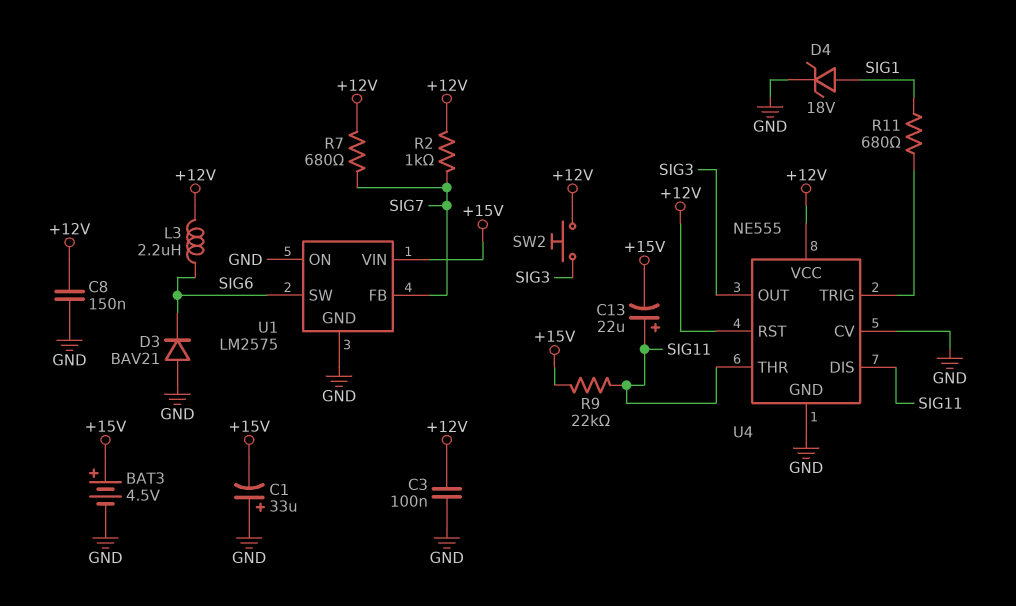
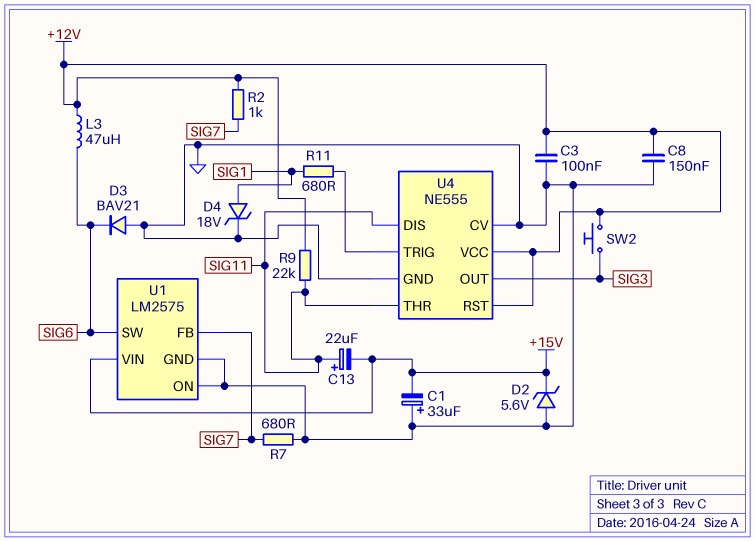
BAT3: 4.5V (plus +15V, minus GND) -> none
D2: none -> zener 5.6V (A GND, K +15V)
L3: 2.2uH (+12V, SIG6) -> 47uH (+12V, SIG6)
R7: 680 (+12V, SIG7) -> 680 (GND, SIG7)
R9: 22k (+15V, SIG11) -> 22k (+12V, SIG11)

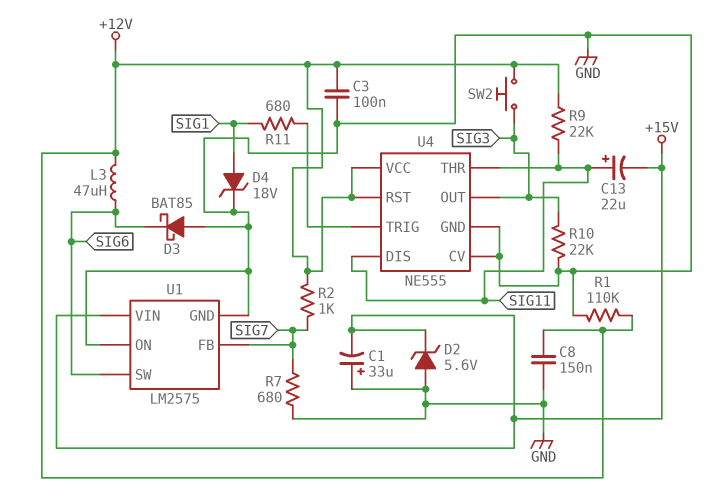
D3: diode BAV21 (A GND, K SIG6) -> schottky BAT85 (A GND, K SIG6)
R1: none -> 110k (+12V, GND)
R10: none -> 22k (GND, SIG3)

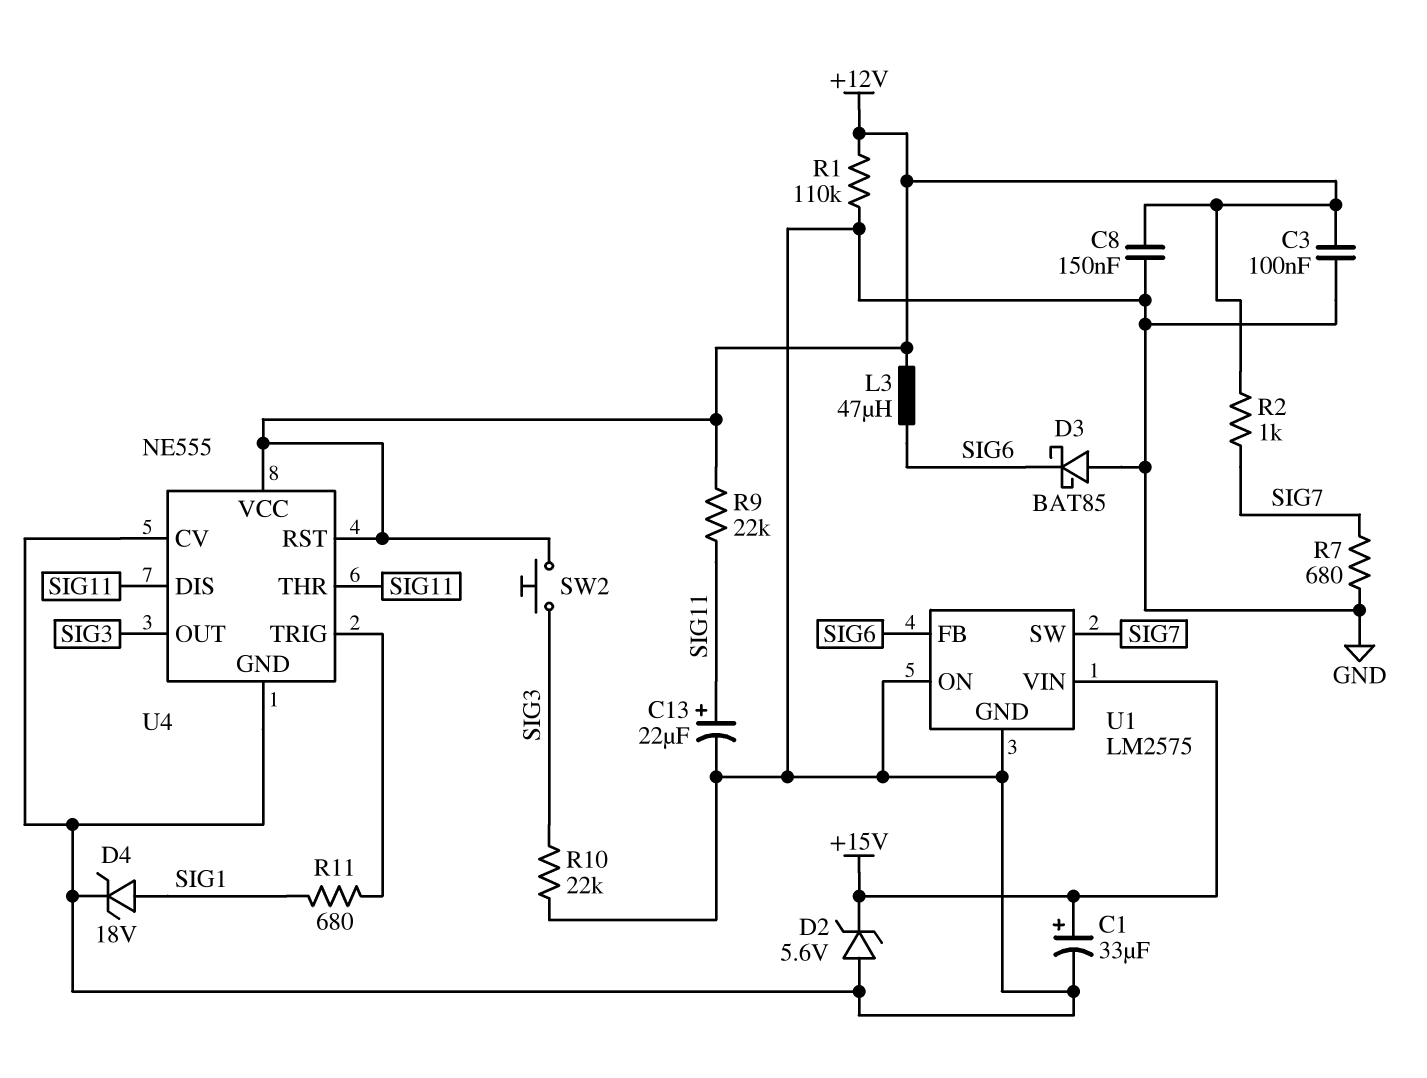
C1: 33uF (plus GND, minus +15V) -> 33uF (plus +15V, minus GND)
C13: 22uF (plus SIG11, minus +15V) -> 22uF (plus SIG11, minus GND)
U1 pin FB: SIG7 -> SIG6
U1 pin SW: SIG6 -> SIG7

